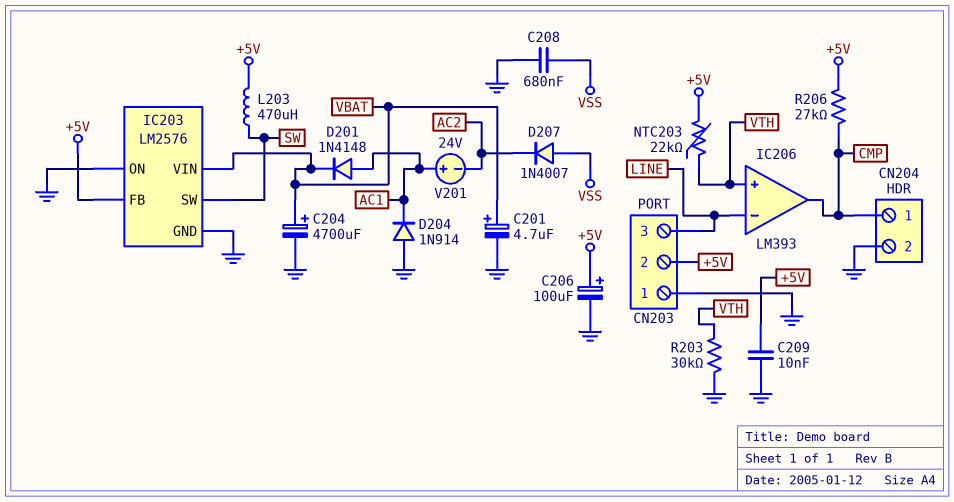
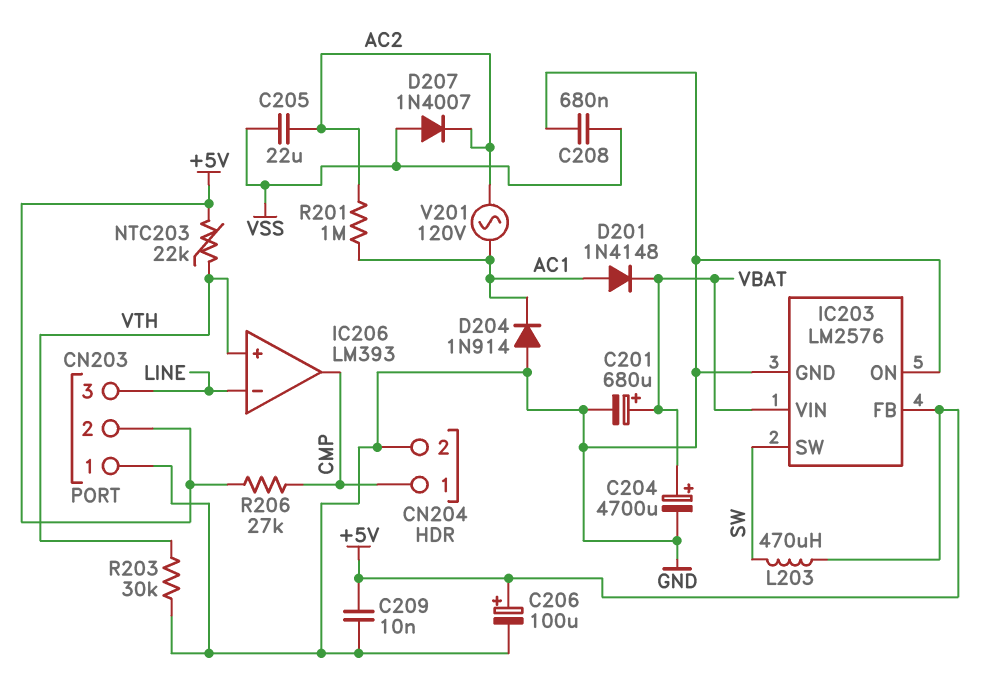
C201: 4.7uF (plus VBAT, minus GND) -> 680uF (plus VBAT, minus GND)
C205: none -> 22uF (AC2, VSS)
R201: none -> 1M (AC1, AC2)
V201: 24V (plus AC1, minus AC2) -> AC 120V (AC1, AC2)

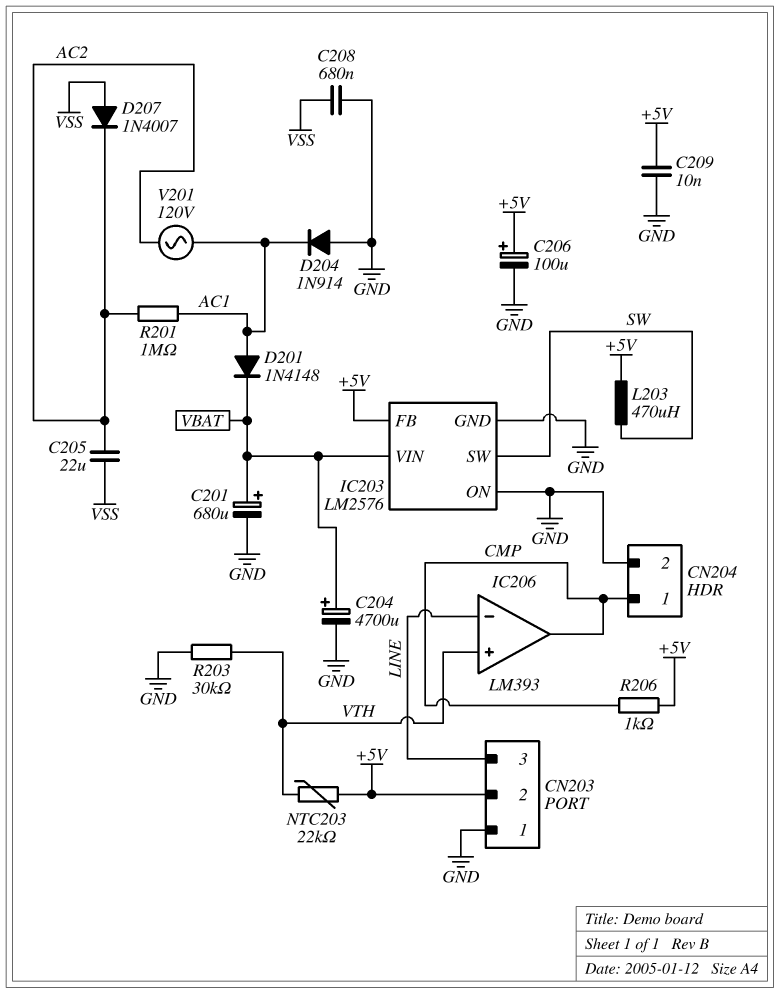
R206: 27k (+5V, CMP) -> 1k (+5V, CMP)

